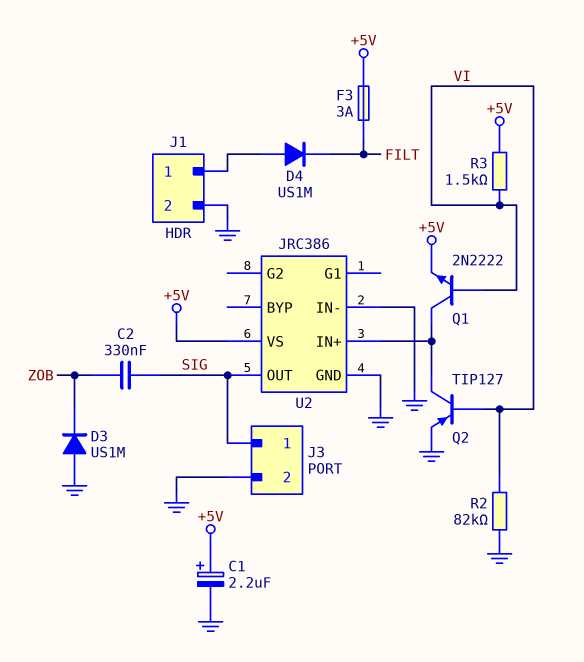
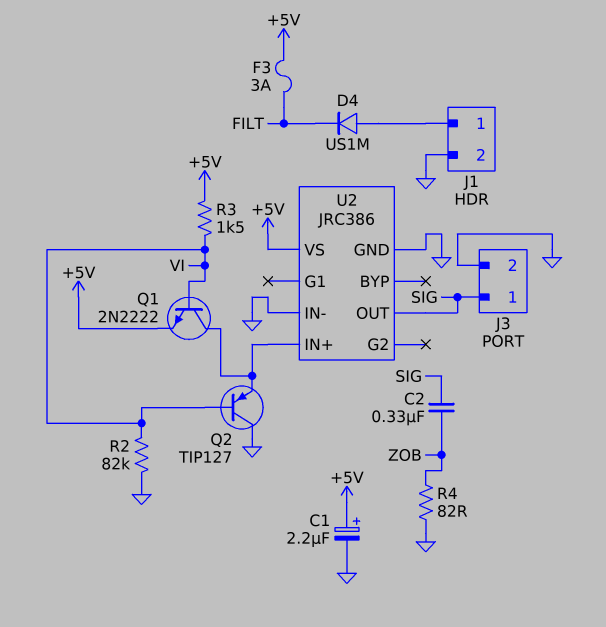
D3: diode US1M (A GND, K ZOB) -> none
Q2: PNP TIP127 (B VI, C U2/IN+, E GND) -> PNP TIP127 (B VI, C GND, E U2/IN+)
R4: none -> 82 (GND, ZOB)

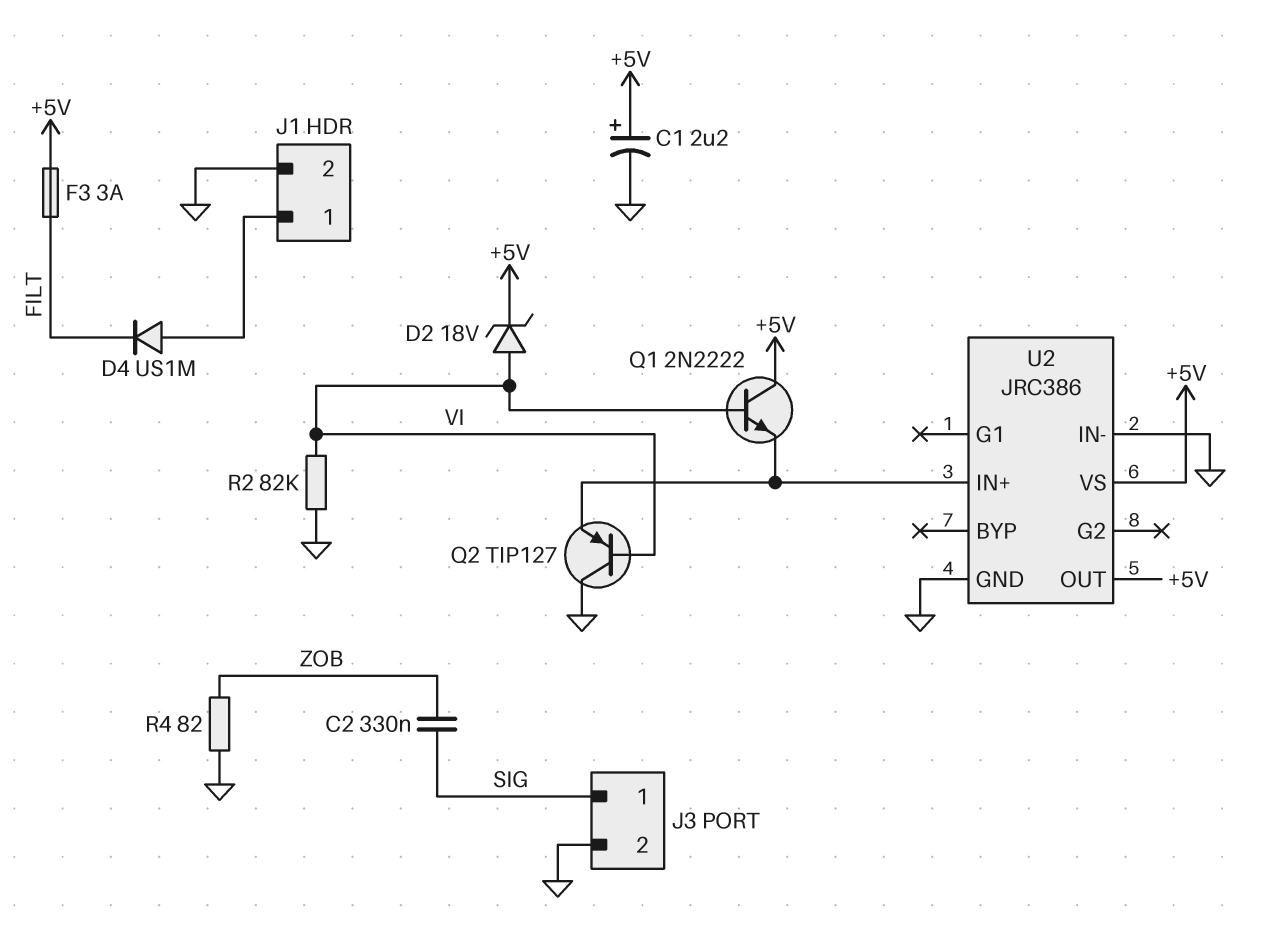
D2: none -> zener 18V (A VI, K +5V)
Q1: NPN 2N2222 (B VI, C U2/IN+, E +5V) -> NPN 2N2222 (B VI, C +5V, E U2/IN+)
R3: 1.5k (+5V, VI) -> none
U2 pin OUT: SIG -> +5V

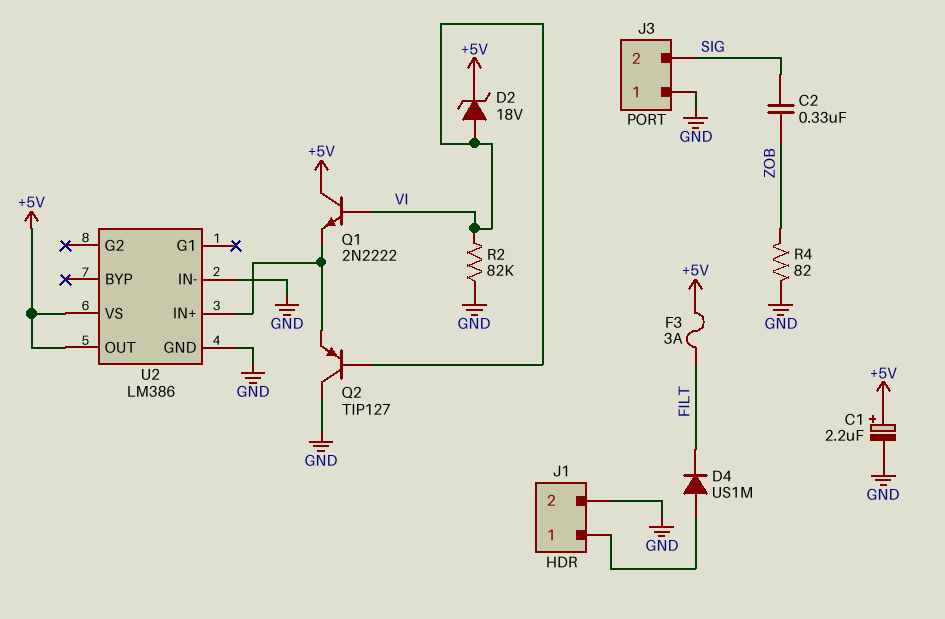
J3 pin 1: SIG -> GND
J3 pin 2: GND -> SIG
U2: JRC386 -> LM386

